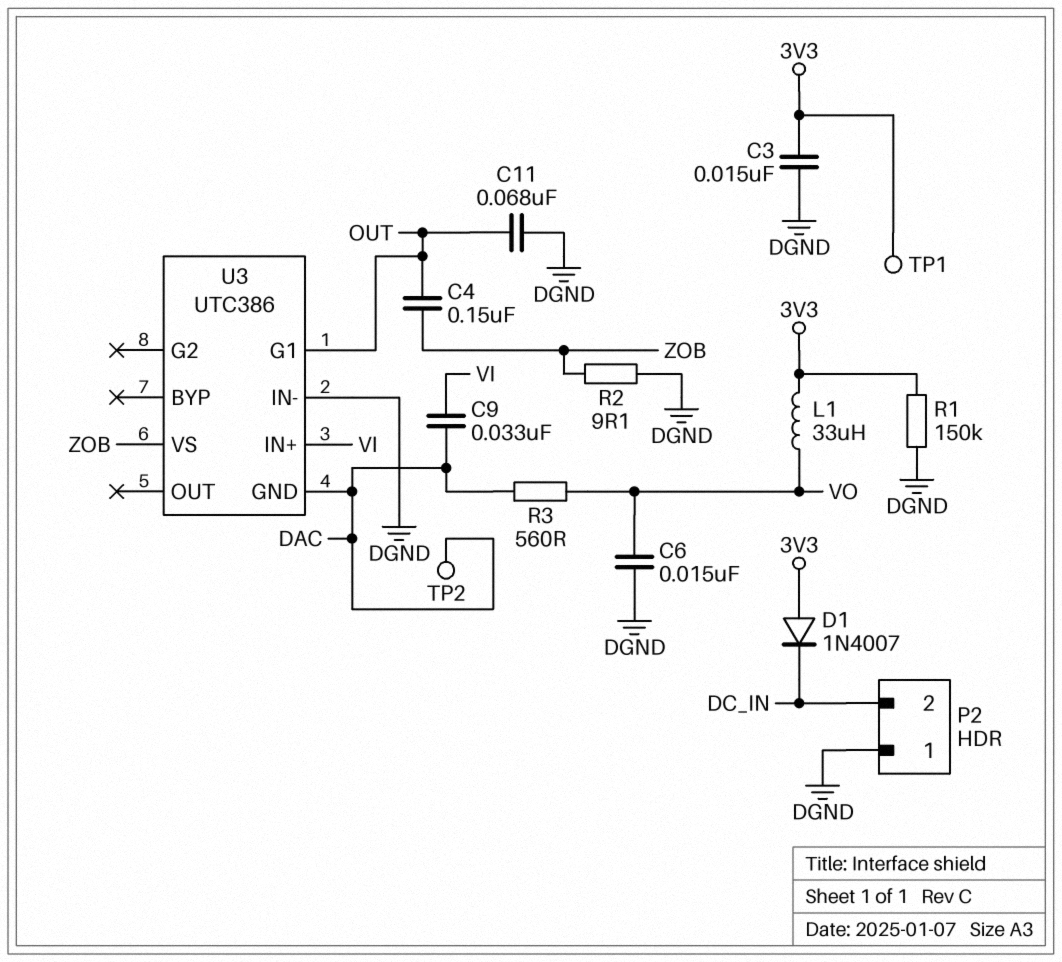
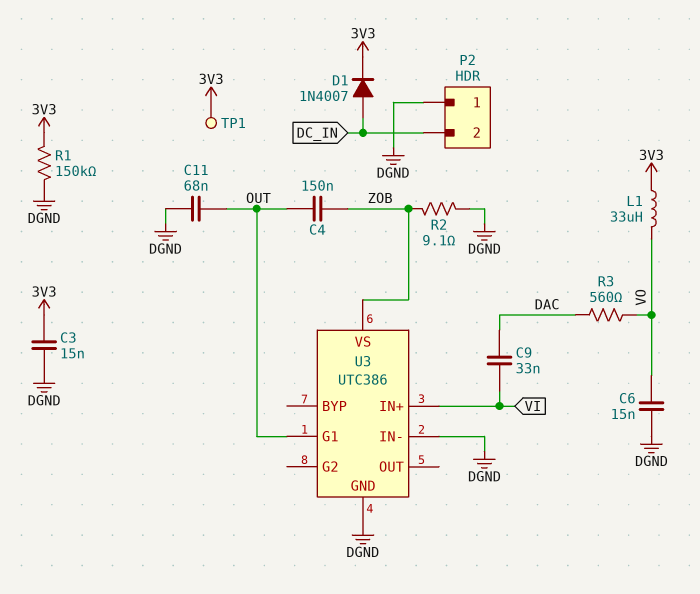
D1: diode 1N4007 (A 3V3, K DC_IN) -> diode 1N4007 (A DC_IN, K 3V3)
TP2: test point (DAC) -> none
U3 pin GND: DAC -> DGND

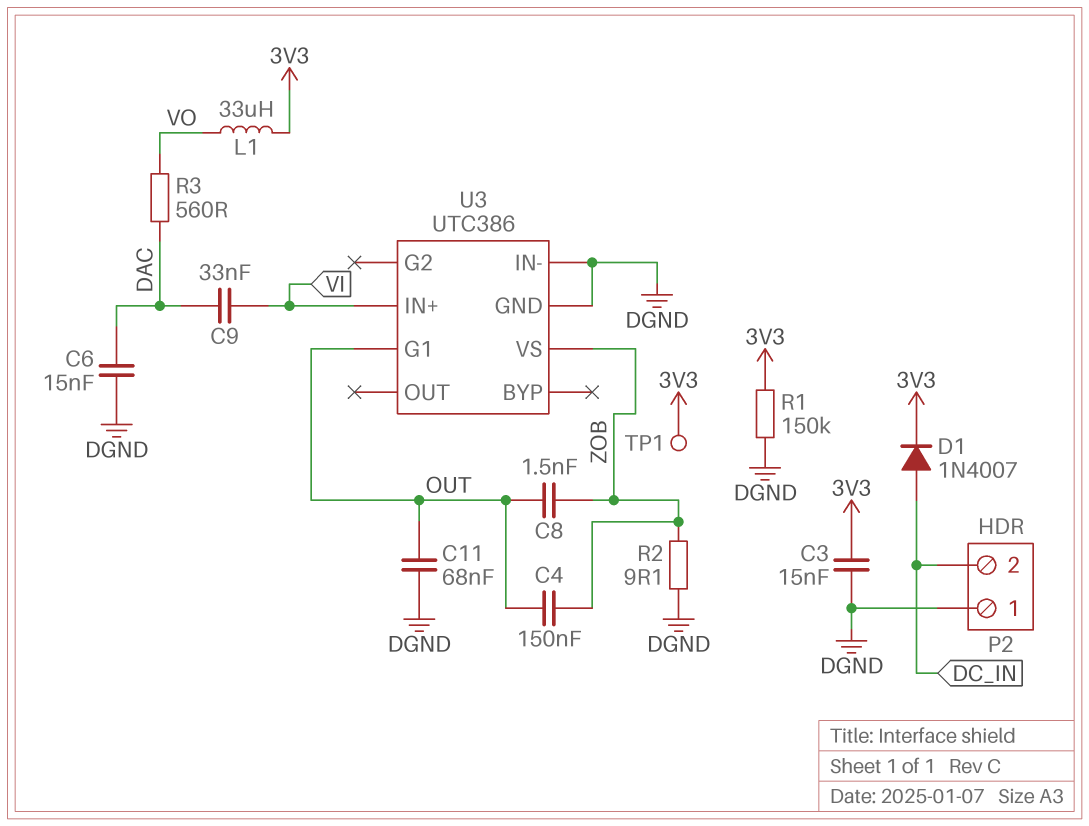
C6: 15nF (DGND, VO) -> 15nF (DAC, DGND)
C8: none -> 1.5nF (OUT, ZOB)

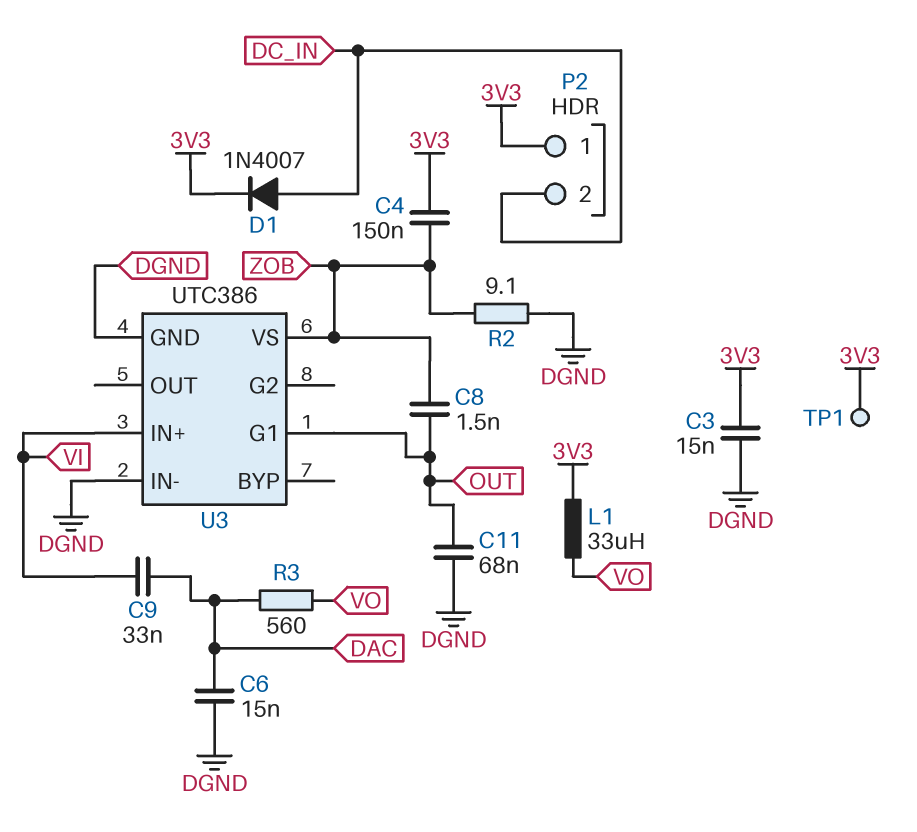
C4: 150nF (OUT, ZOB) -> 150nF (3V3, ZOB)
P2 pin 1: DGND -> 3V3
R1: 150k (3V3, DGND) -> none

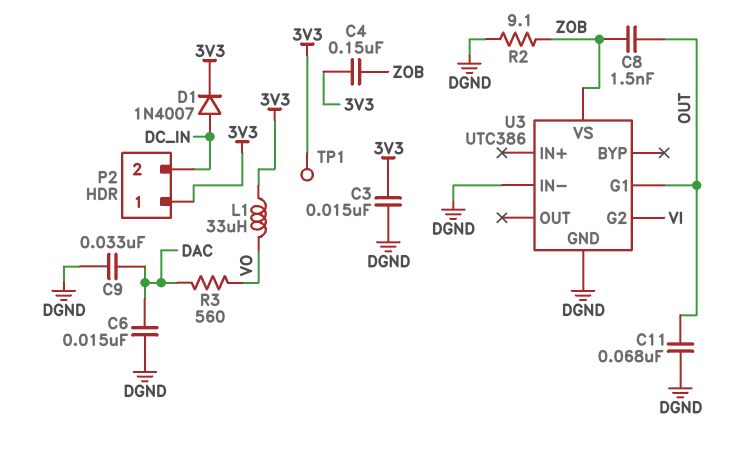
C9: 33nF (DAC, VI) -> 33nF (DAC, DGND)
U3 pin G2: none -> VI
U3 pin IN+: VI -> none

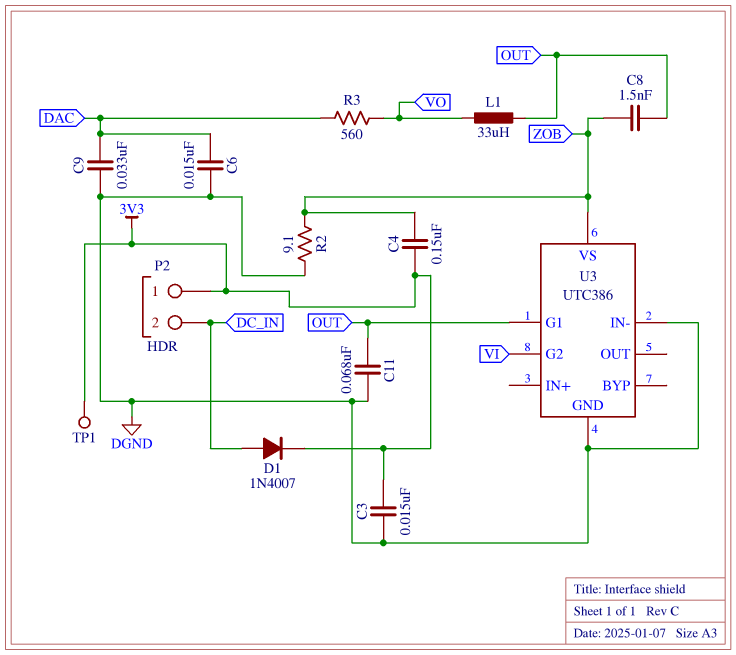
L1: 33uH (3V3, VO) -> 33uH (OUT, VO)

